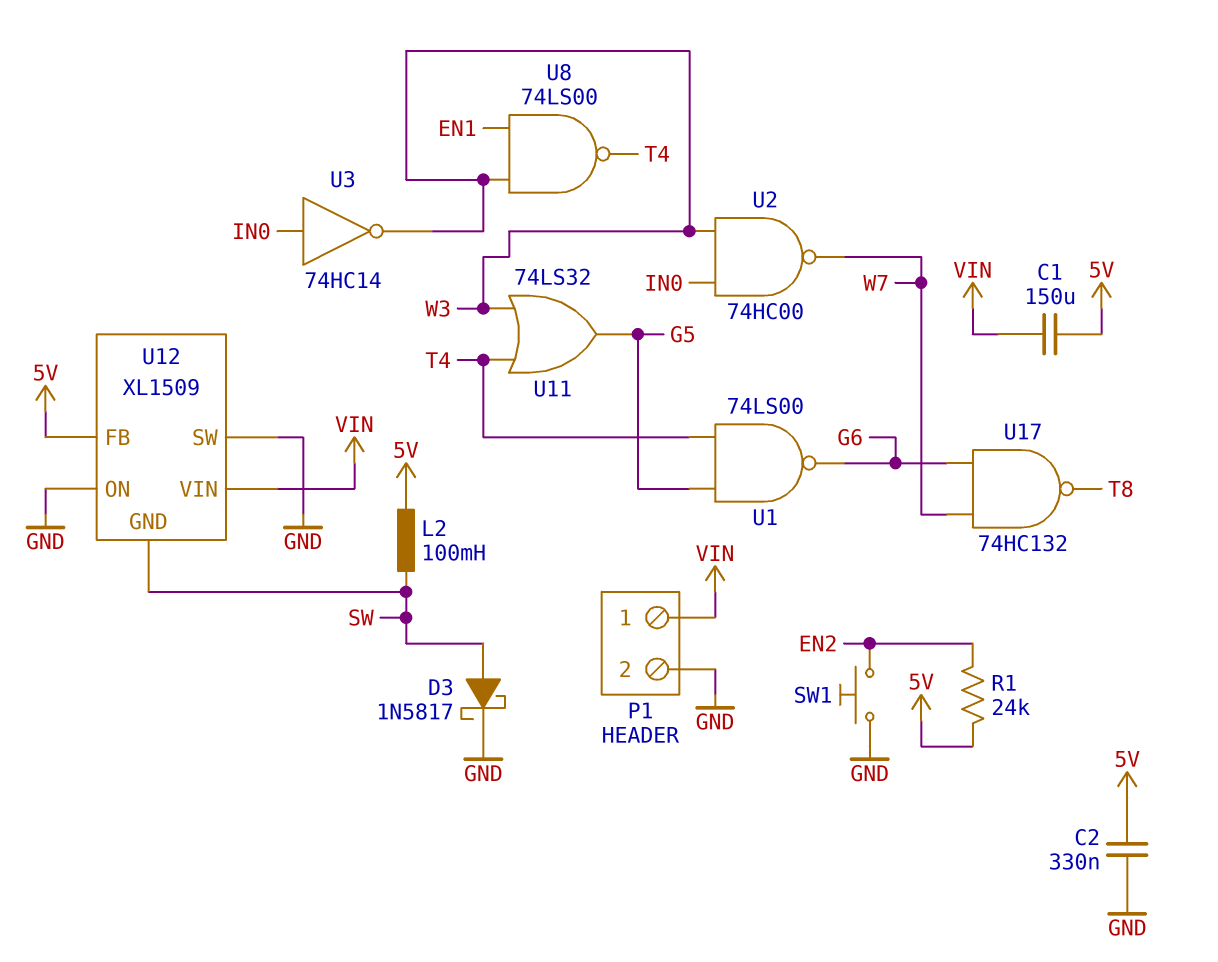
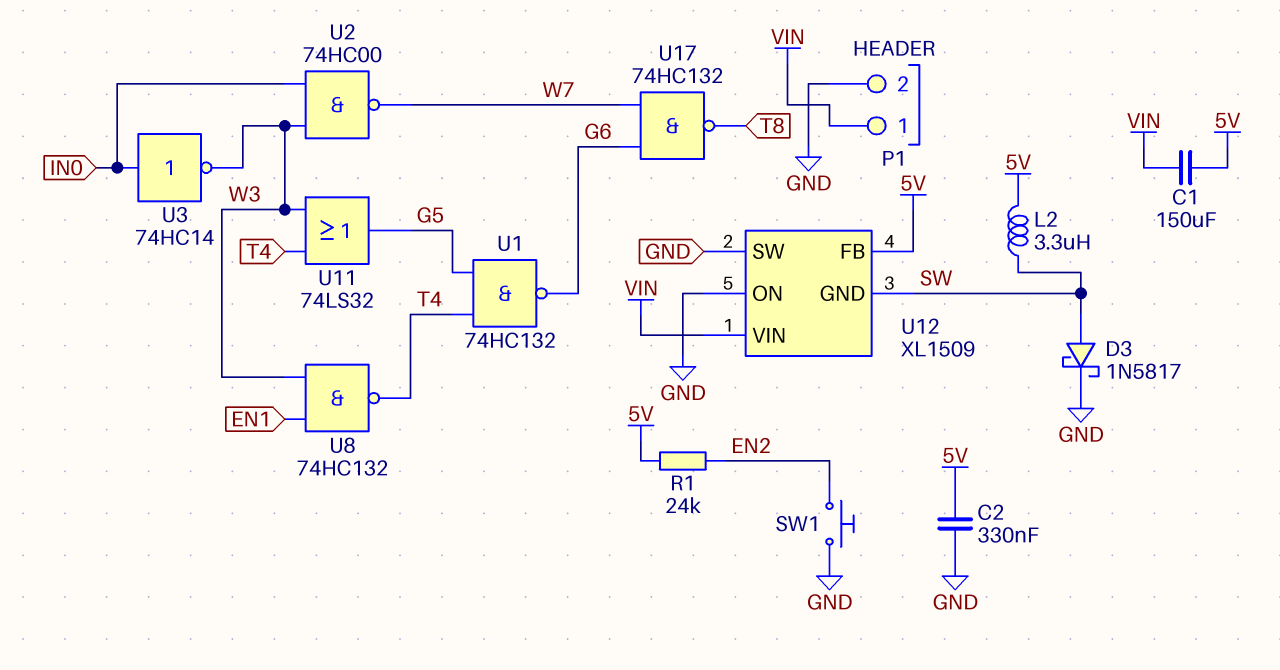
L2: 100mH (5V, SW) -> 3.3uH (5V, SW)
U1: NAND 74LS00 (in G5, in T4, out G6) -> NAND 74HC132 (in G5, in T4, out G6)
U8: NAND 74LS00 (in EN1, in W3, out T4) -> NAND 74HC132 (in EN1, in W3, out T4)

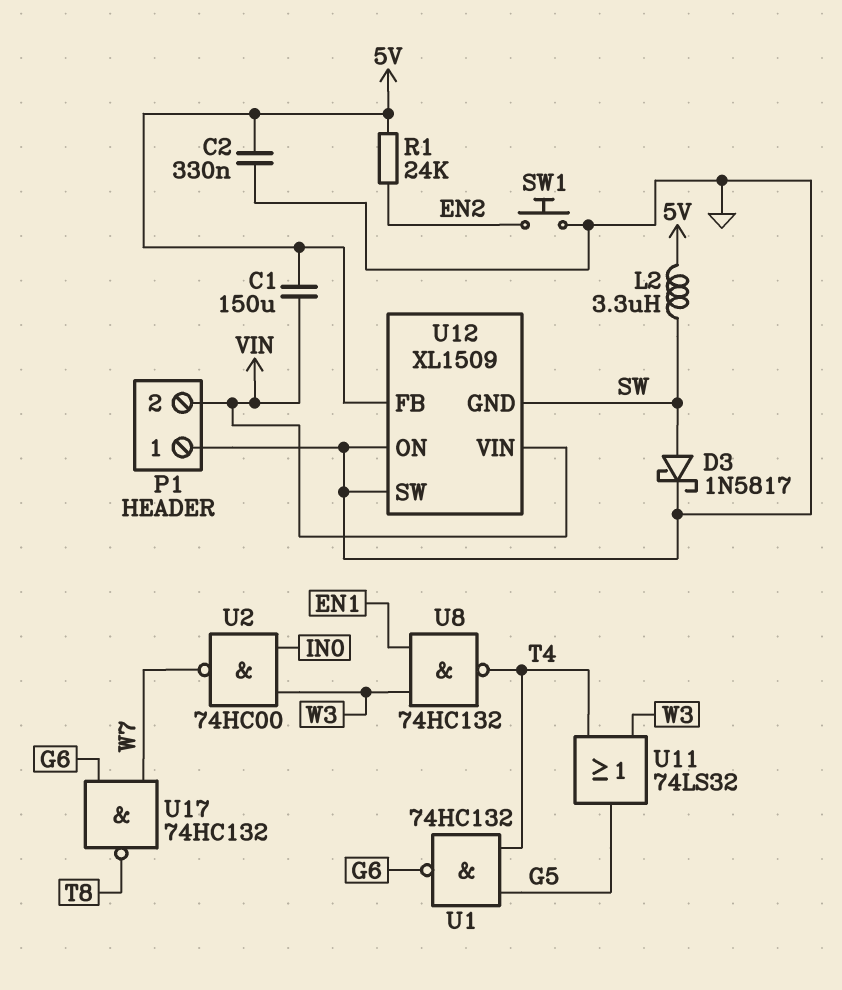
P1 pin 1: VIN -> GND
P1 pin 2: GND -> VIN
U3: NOT 74HC14 (in IN0, out W3) -> none

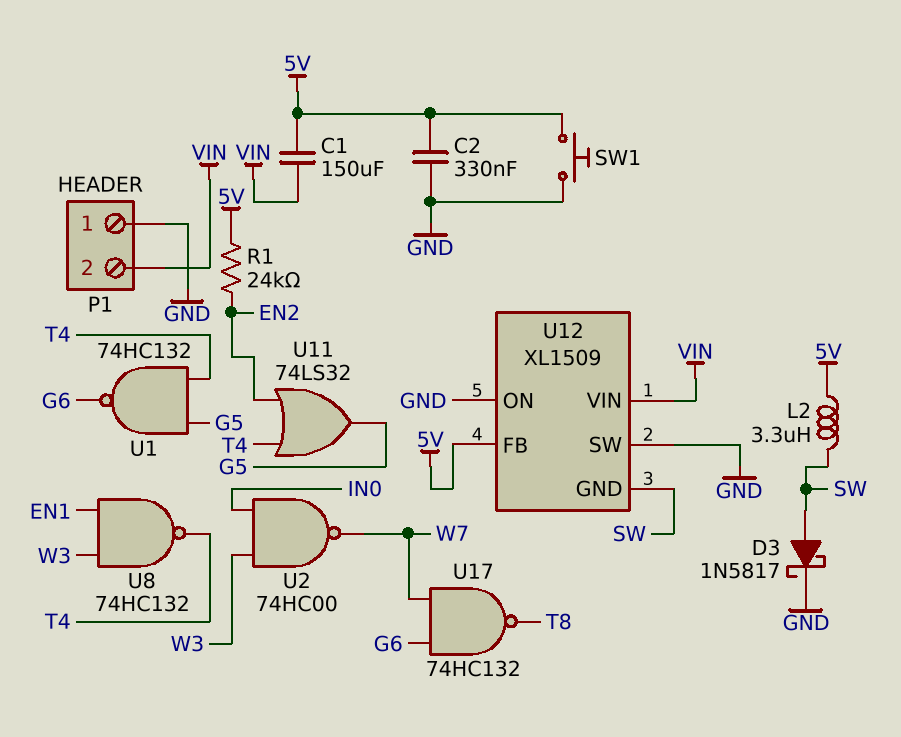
SW1: button (EN2, GND) -> button (5V, GND)
U11: OR 74LS32 (in T4, in W3, out G5) -> OR 74LS32 (in EN2, in T4, out G5)

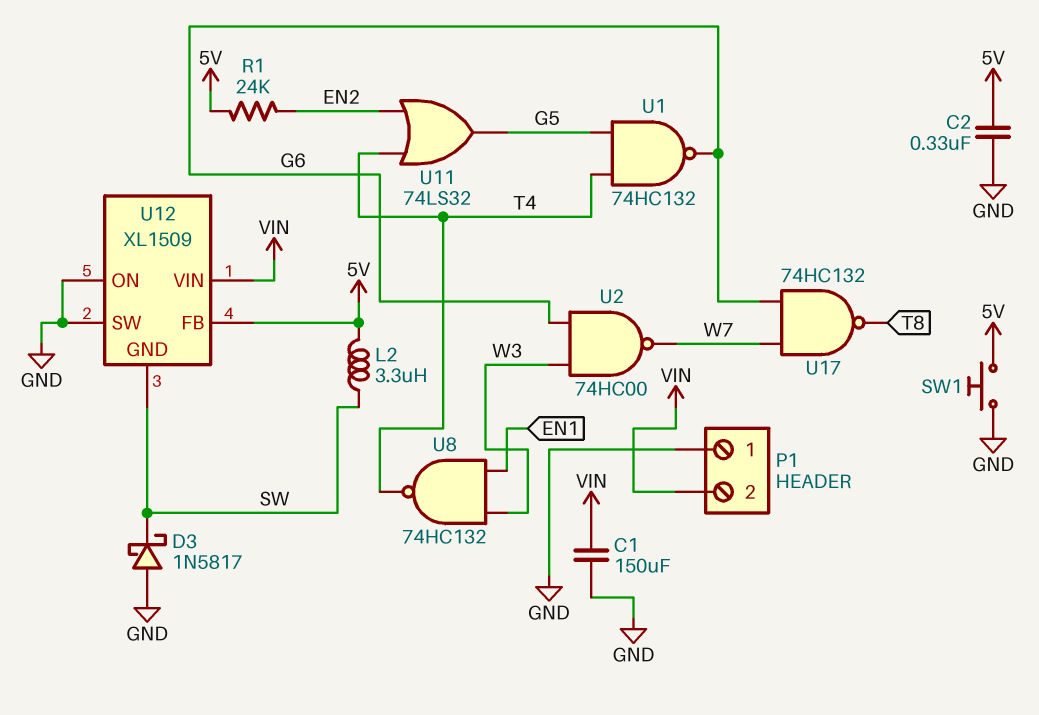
C1: 150uF (5V, VIN) -> 150uF (GND, VIN)
D3: schottky 1N5817 (A SW, K GND) -> schottky 1N5817 (A GND, K SW)
U2: NAND 74HC00 (in IN0, in W3, out W7) -> NAND 74HC00 (in G6, in W3, out W7)

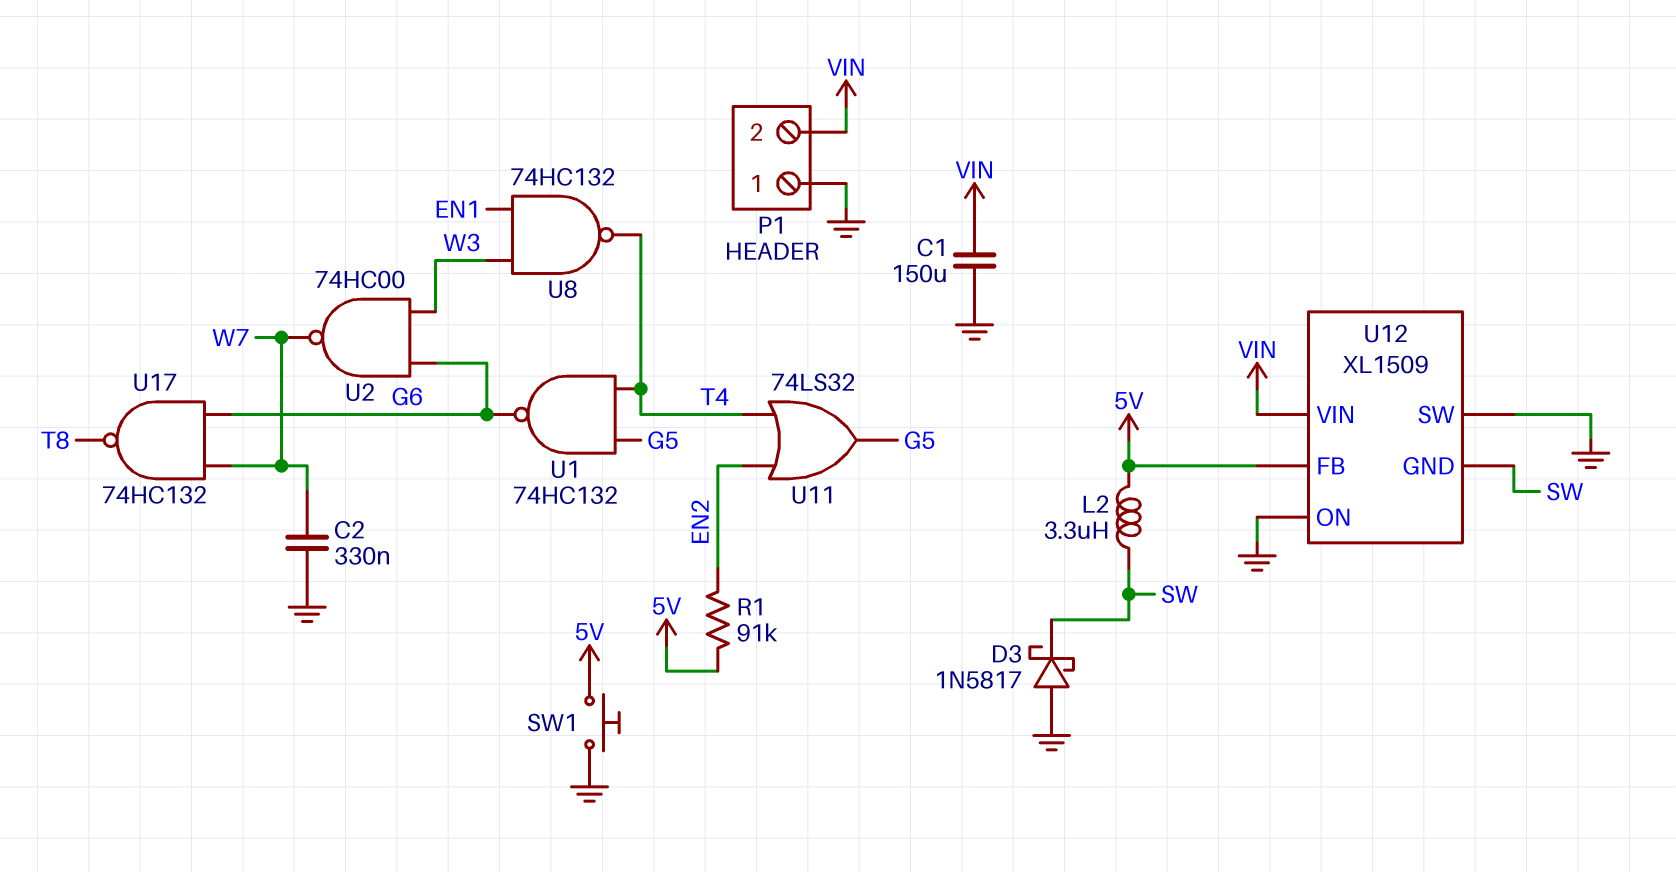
C2: 330nF (5V, GND) -> 330nF (GND, W7)
R1: 24k (5V, EN2) -> 91k (5V, EN2)

